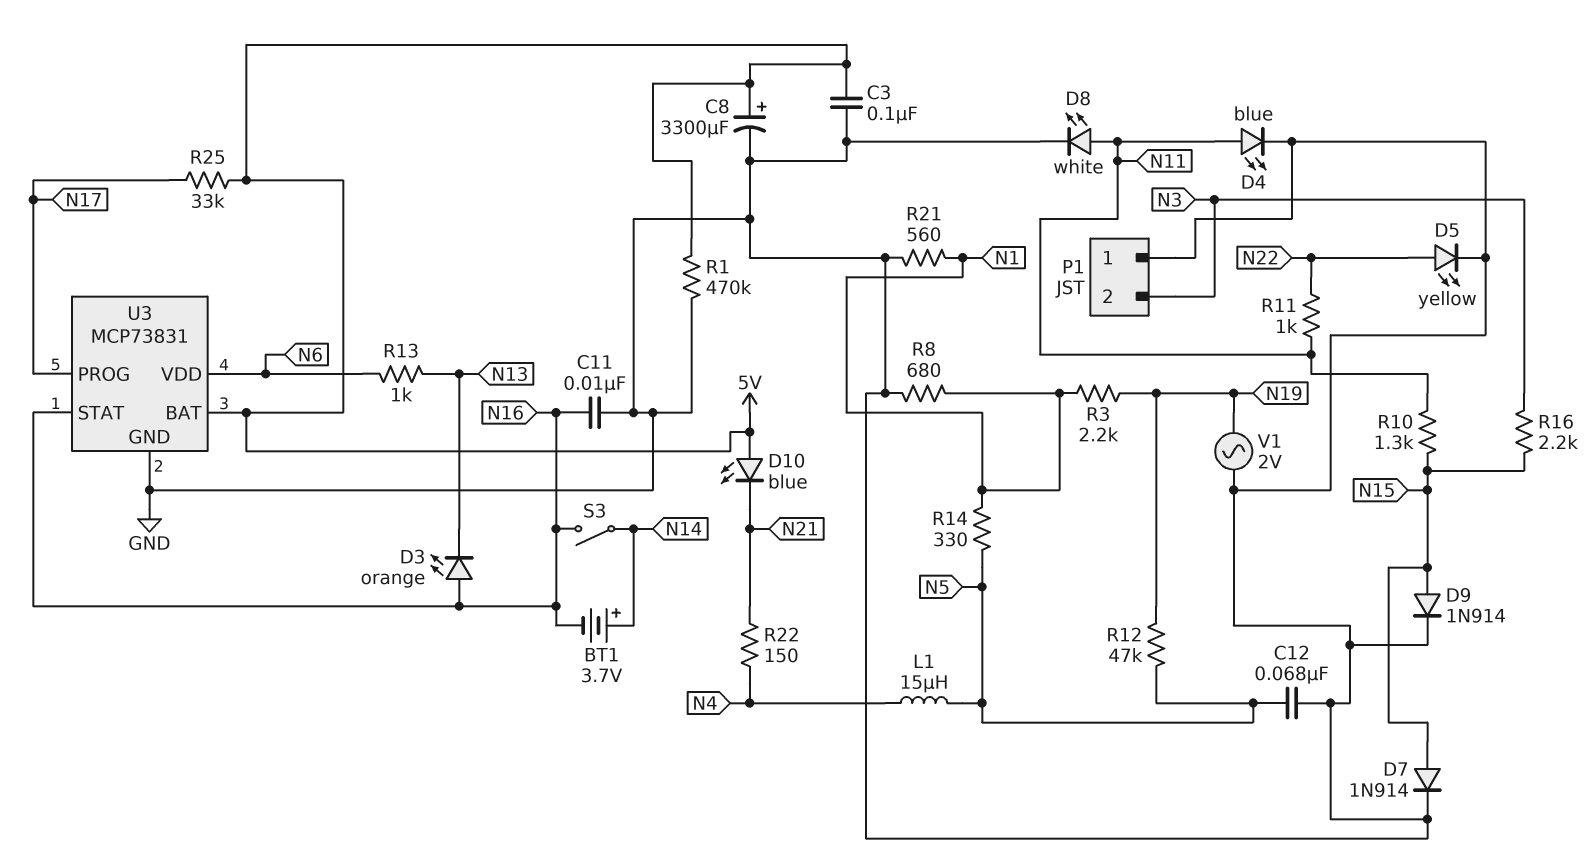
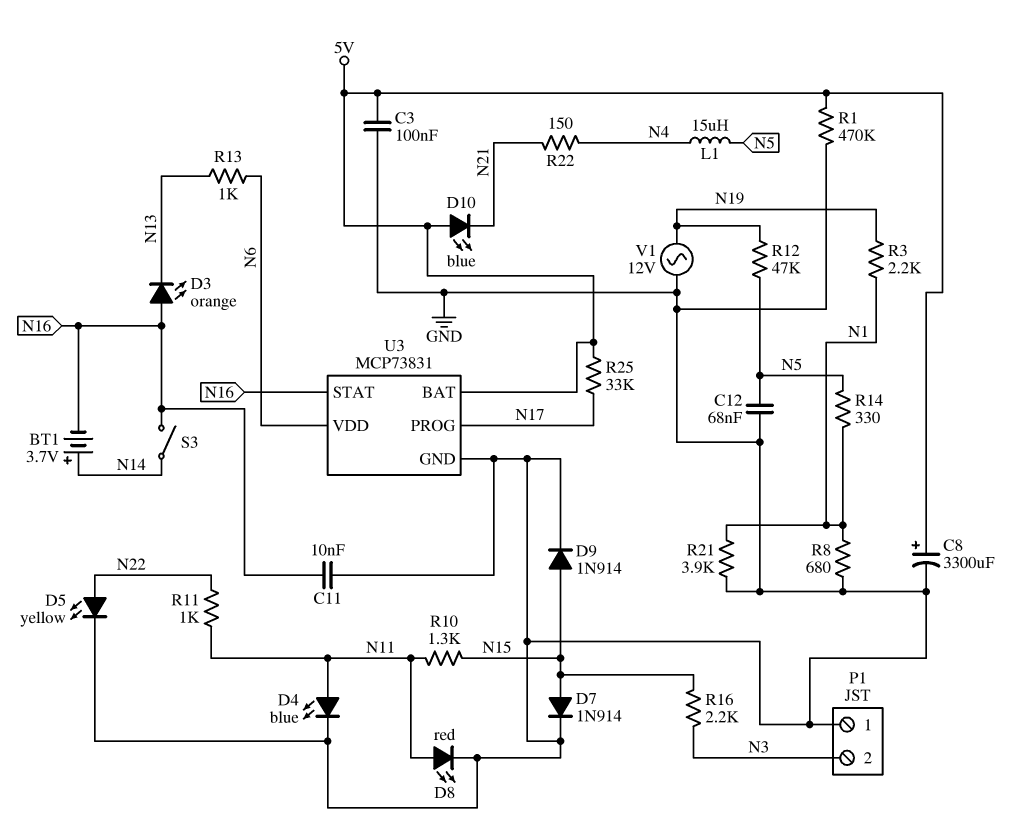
D8: LED white (A N11, K GND) -> LED red (A N11, K GND)
R21: 560 (GND, N1) -> 3.9k (GND, N1)
V1: AC 2V (GND, N19) -> AC 12V (GND, N19)

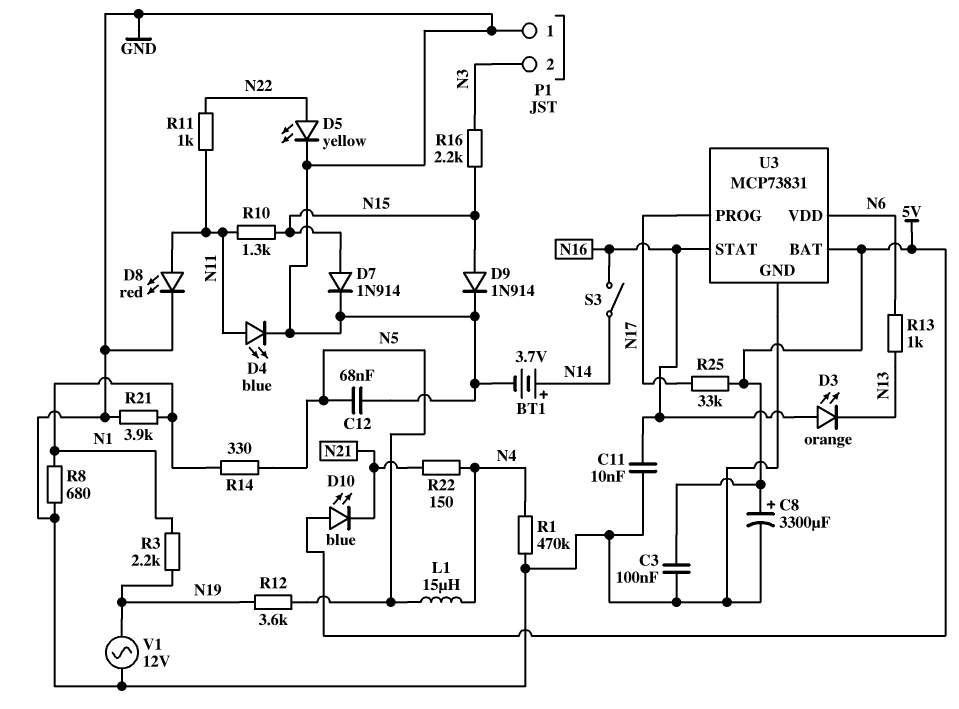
BT1: 3.7V (plus N14, minus N16) -> 3.7V (plus N14, minus GND)
R1: 470k (5V, GND) -> 470k (GND, N4)
R12: 47k (N5, N19) -> 3.6k (N5, N19)

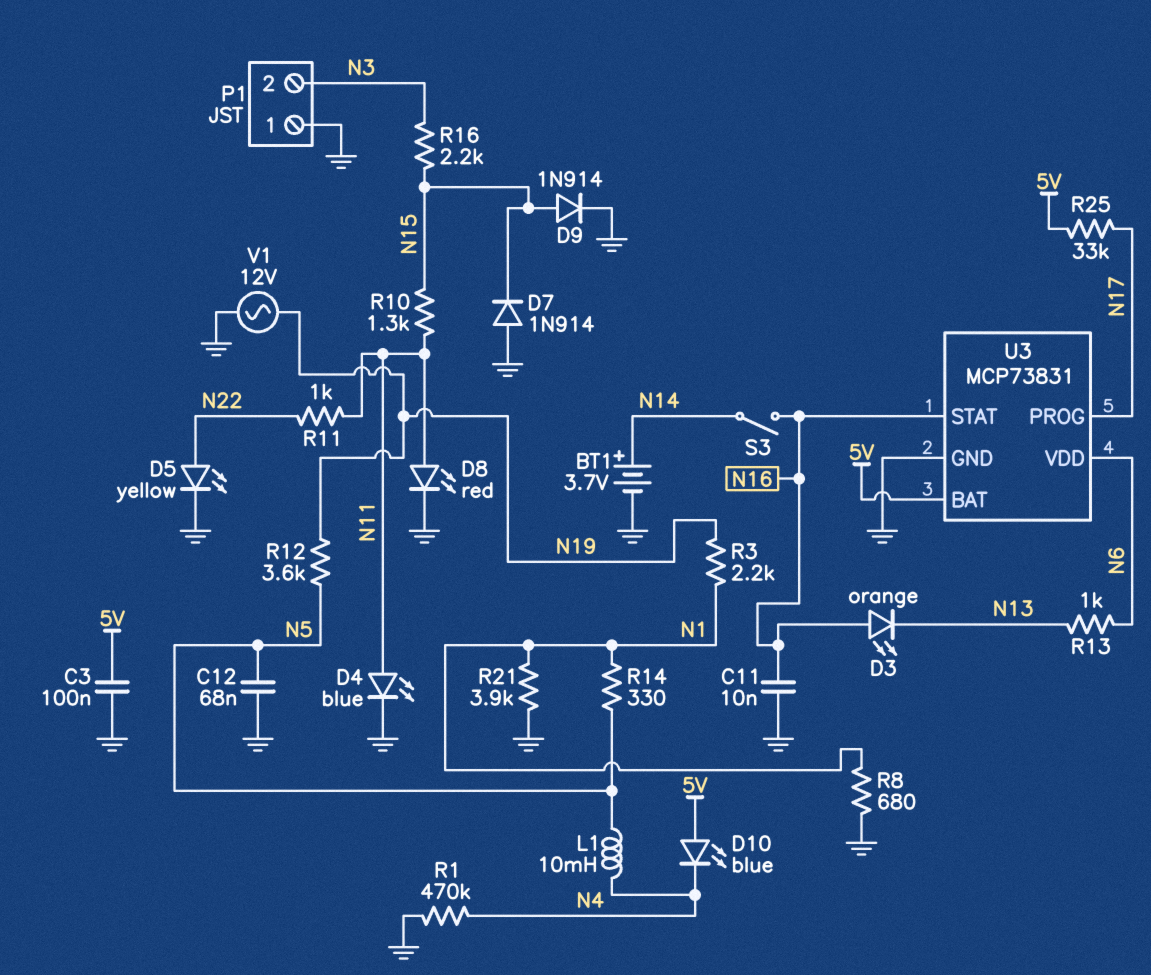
C8: 3300uF (plus 5V, minus GND) -> none
D7: diode 1N914 (A N15, K GND) -> diode 1N914 (A GND, K N15)
D10: LED blue (A 5V, K N21) -> LED blue (A 5V, K N4)
L1: 15uH (N4, N5) -> 10mH (N4, N5)
R22: 150 (N4, N21) -> none

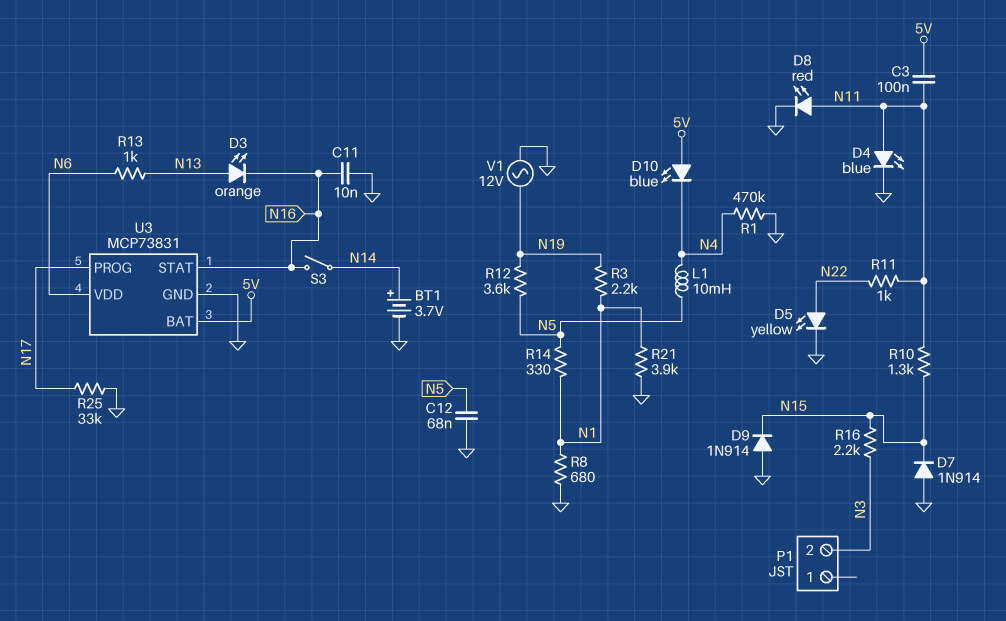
C3: 100nF (5V, GND) -> 100nF (5V, N11)
D3: LED orange (A N16, K N13) -> LED orange (A N13, K N16)
D9: diode 1N914 (A N15, K GND) -> diode 1N914 (A GND, K N15)
P1 pin 1: GND -> none
R25: 33k (5V, N17) -> 33k (GND, N17)

